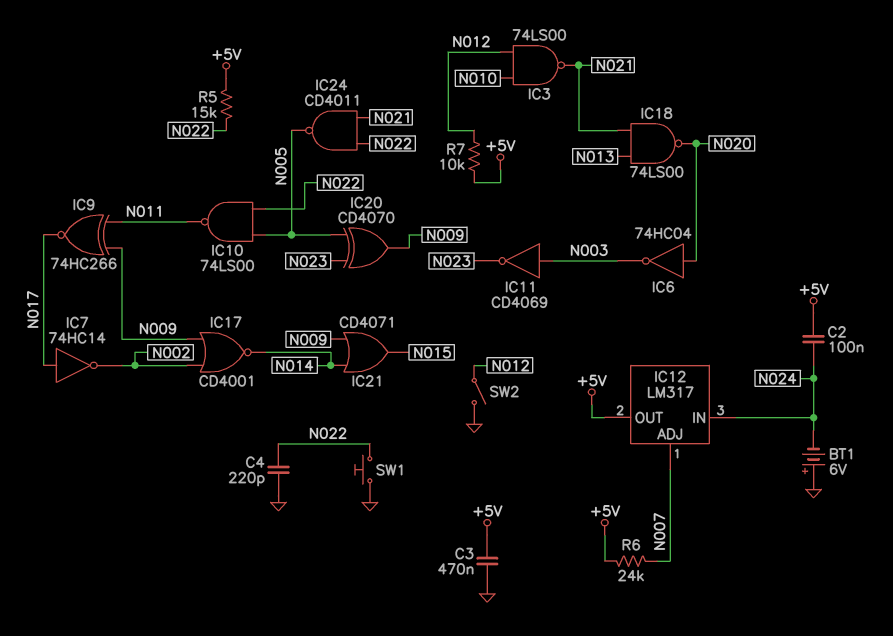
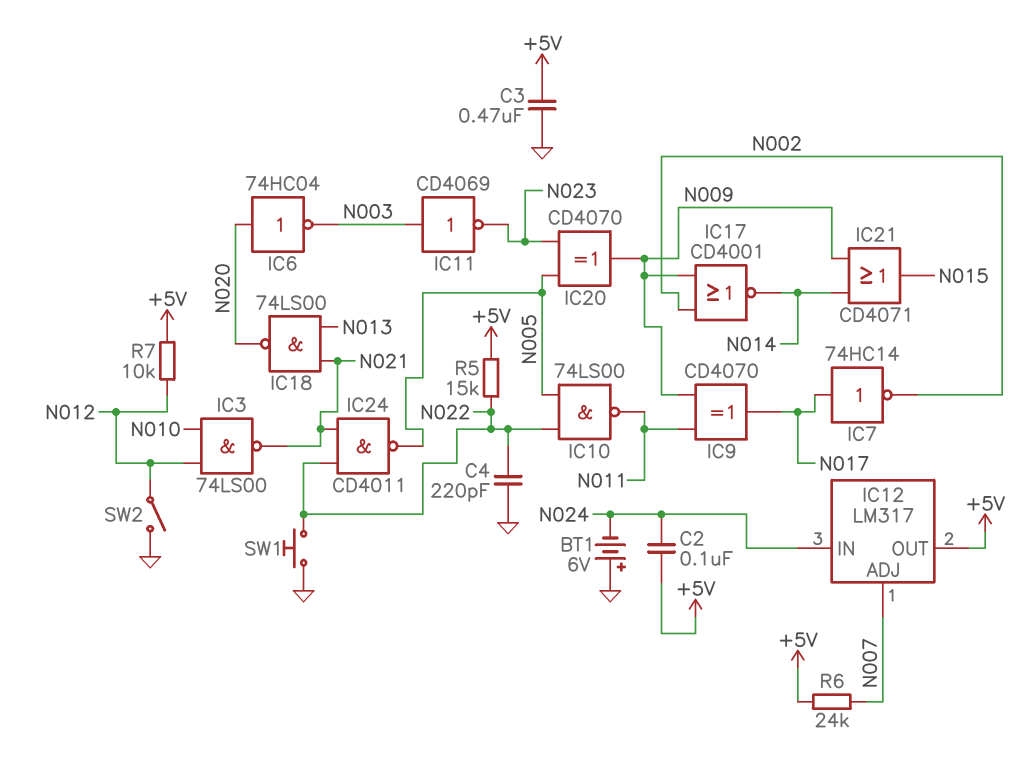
IC9: XNOR 74HC266 (in N009, in N011, out N017) -> XOR CD4070 (in N009, in N011, out N017)

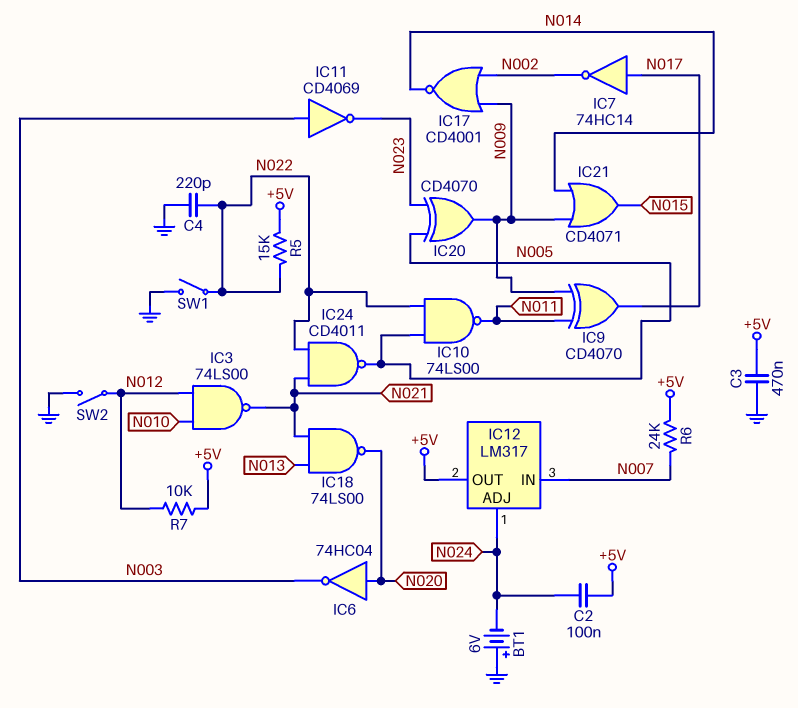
IC12 pin ADJ: N007 -> N024
IC12 pin IN: N024 -> N007
SW1: button (GND, N022) -> switch (GND, N022)

